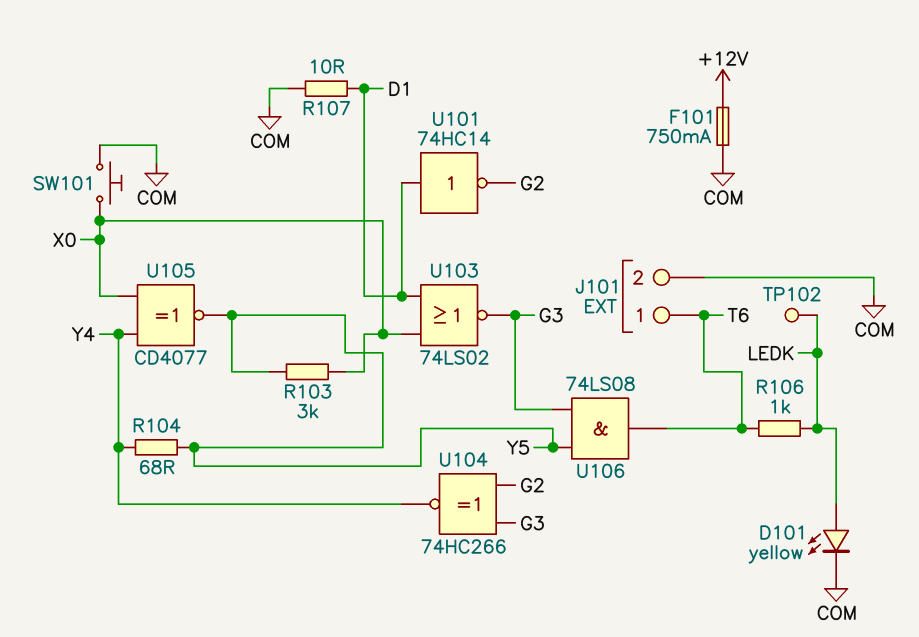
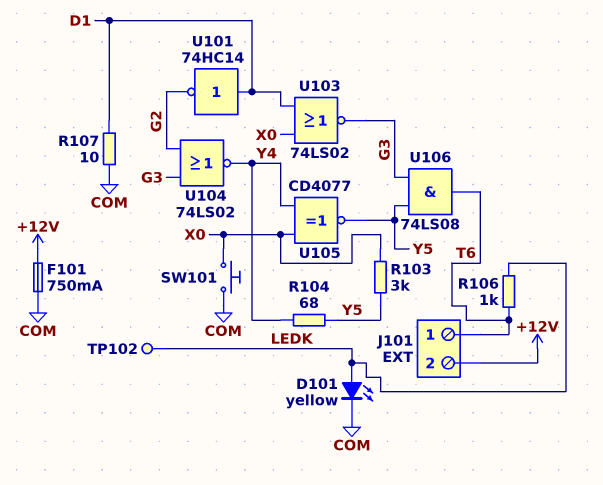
J101 pin 2: COM -> +12V
U104: XNOR 74HC266 (in G2, in G3, out Y4) -> NOR 74LS02 (in G2, in G3, out Y4)

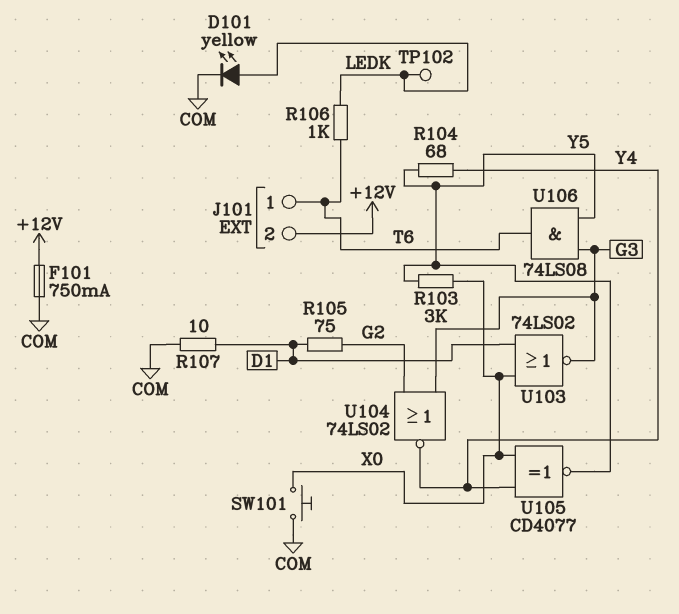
R105: none -> 75 (D1, G2)
U101: NOT 74HC14 (in D1, out G2) -> none

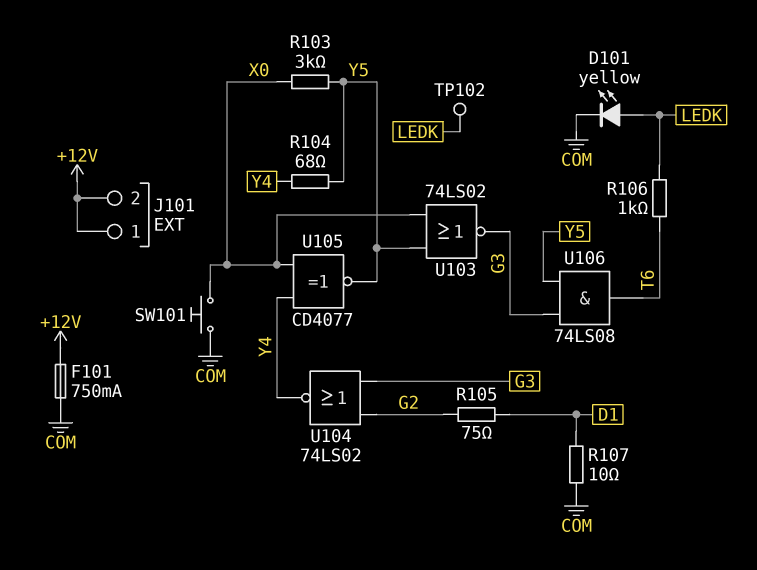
J101 pin 1: T6 -> +12V
U103: NOR 74LS02 (in D1, in X0, out G3) -> NOR 74LS02 (in X0, in Y5, out G3)

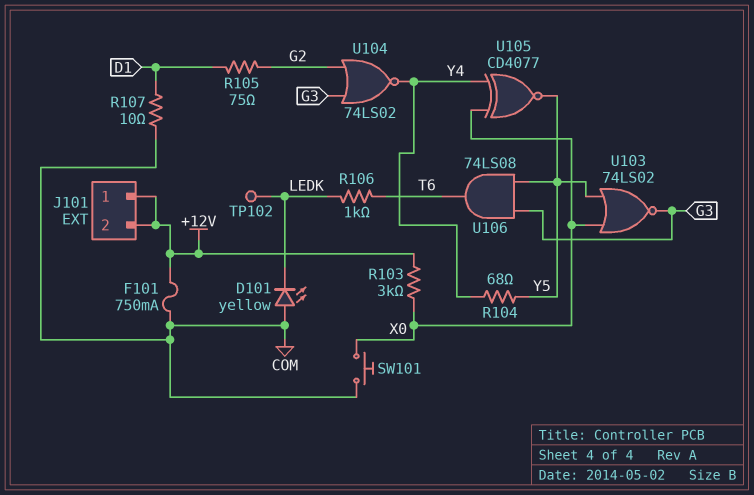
D101: LED yellow (A LEDK, K COM) -> LED yellow (A COM, K LEDK)
R103: 3k (X0, Y5) -> 3k (+12V, X0)

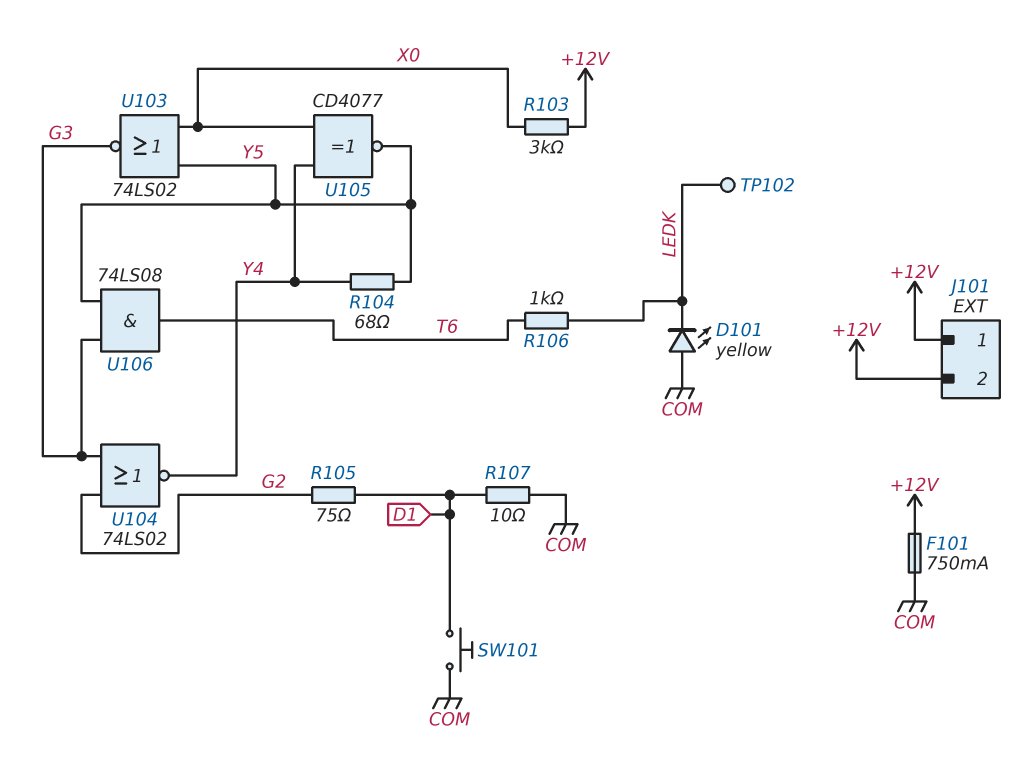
SW101: button (COM, X0) -> button (COM, D1)

